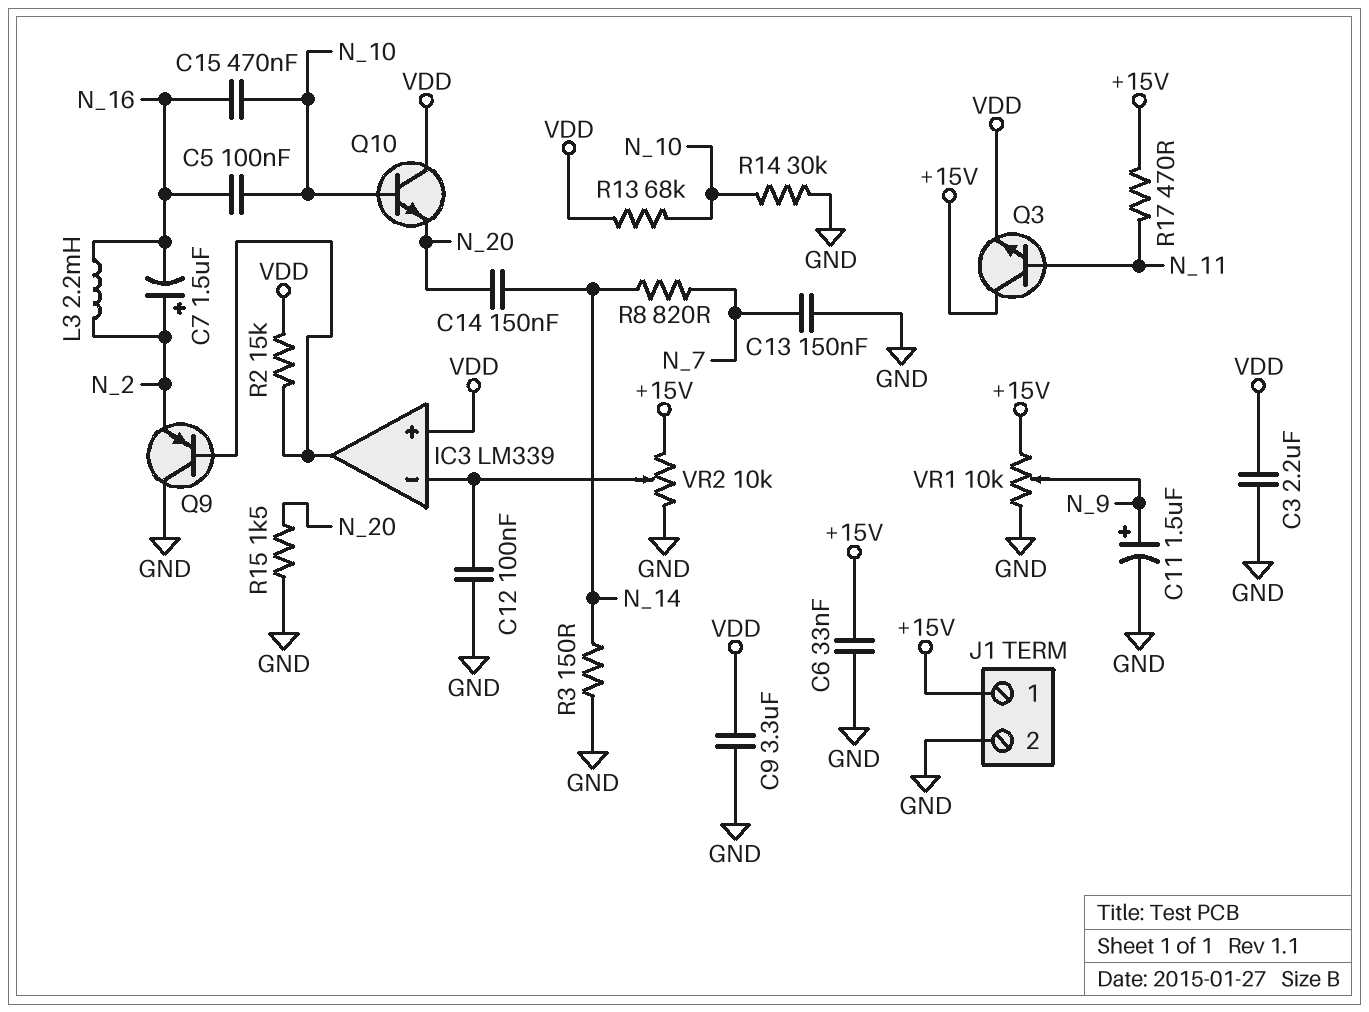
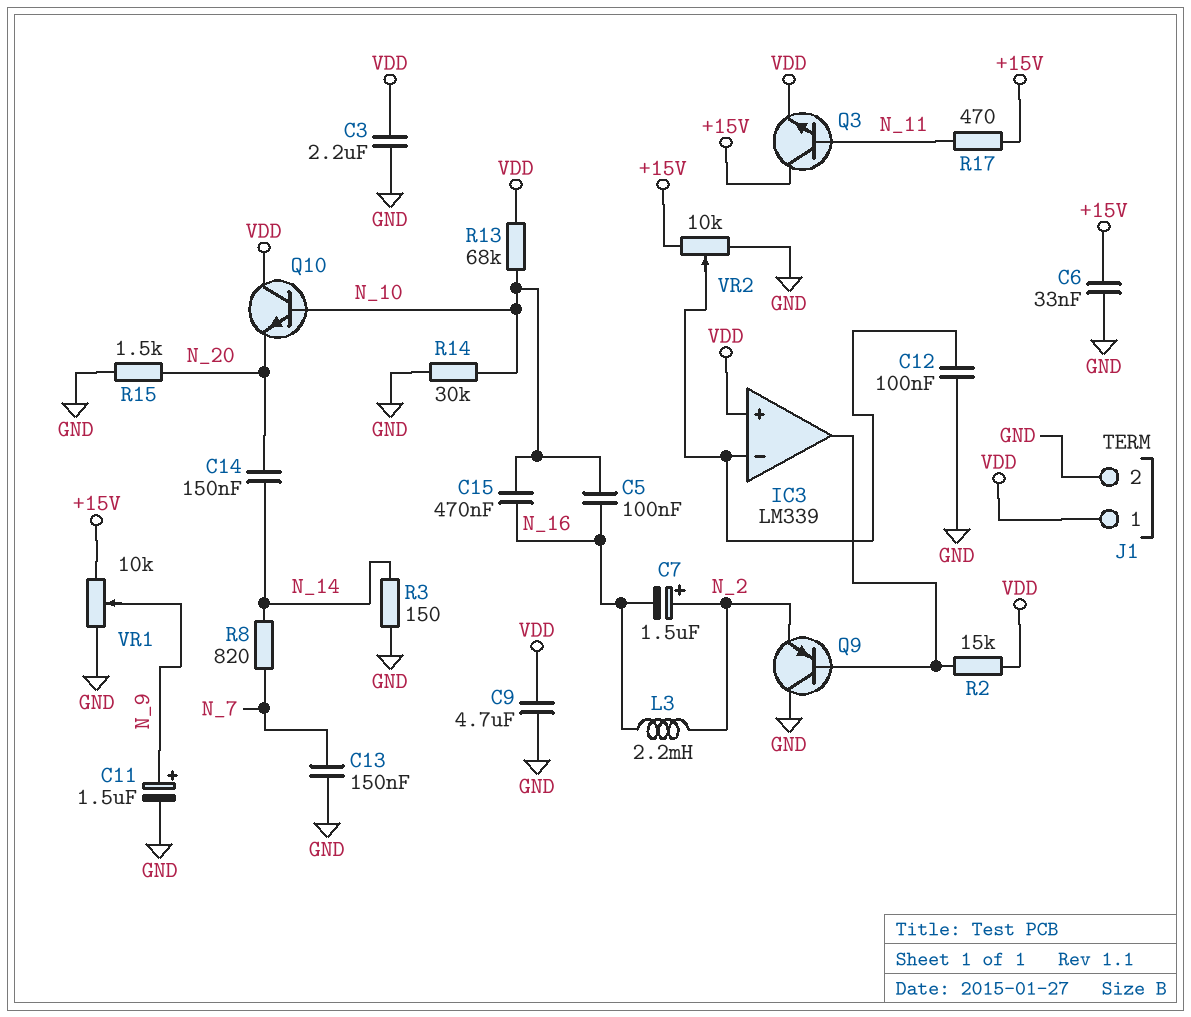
C9: 3.3uF (GND, VDD) -> 4.7uF (GND, VDD)
J1 pin 1: +15V -> VDD

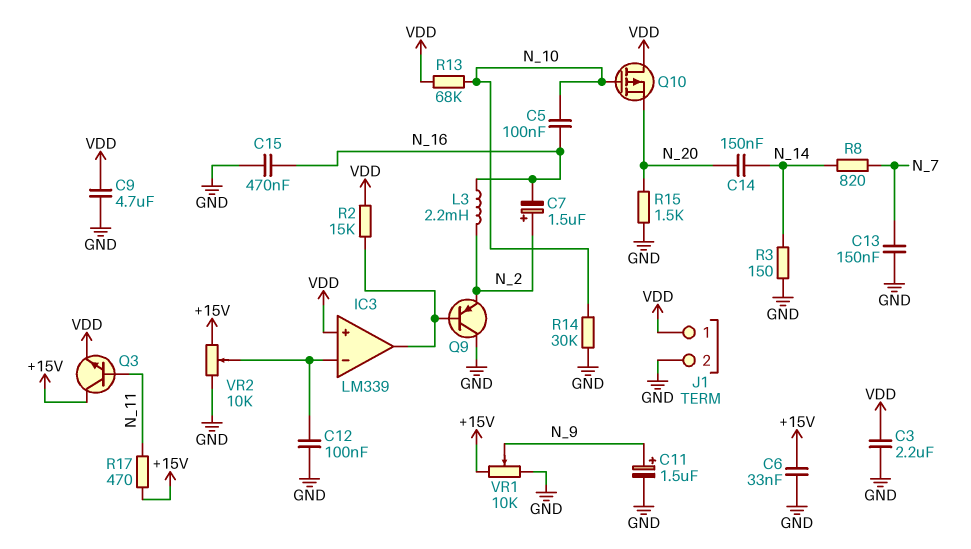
C15: 470nF (N_10, N_16) -> 470nF (GND, N_16)
Q10: NPN (B N_10, C VDD, E N_20) -> PMOS (G N_10, D VDD, S N_20)

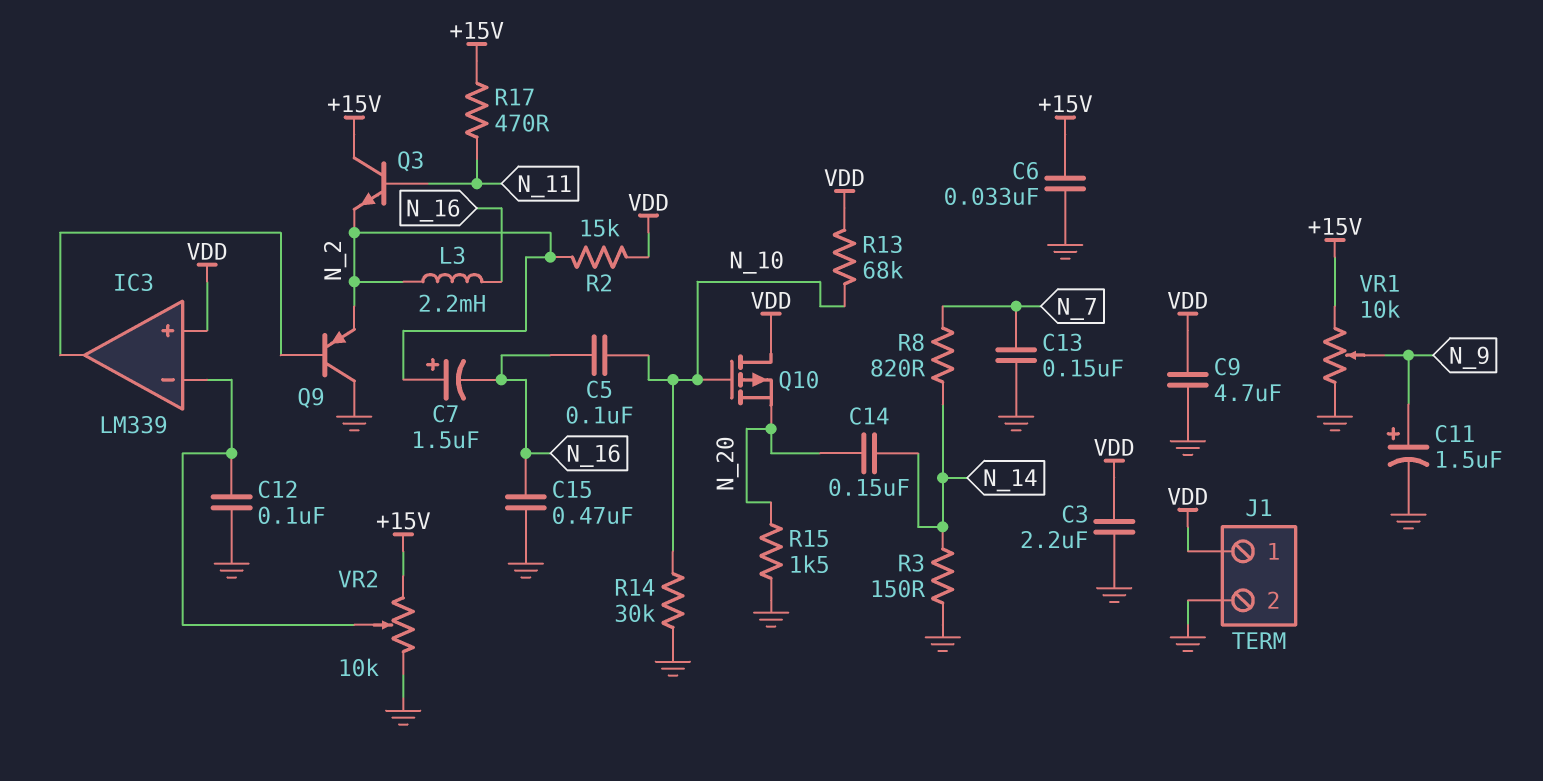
Q3: NPN (B N_11, C +15V, E VDD) -> NPN (B N_11, C +15V, E N_2)
R2: 15k (IC3/out, VDD) -> 15k (N_2, VDD)

